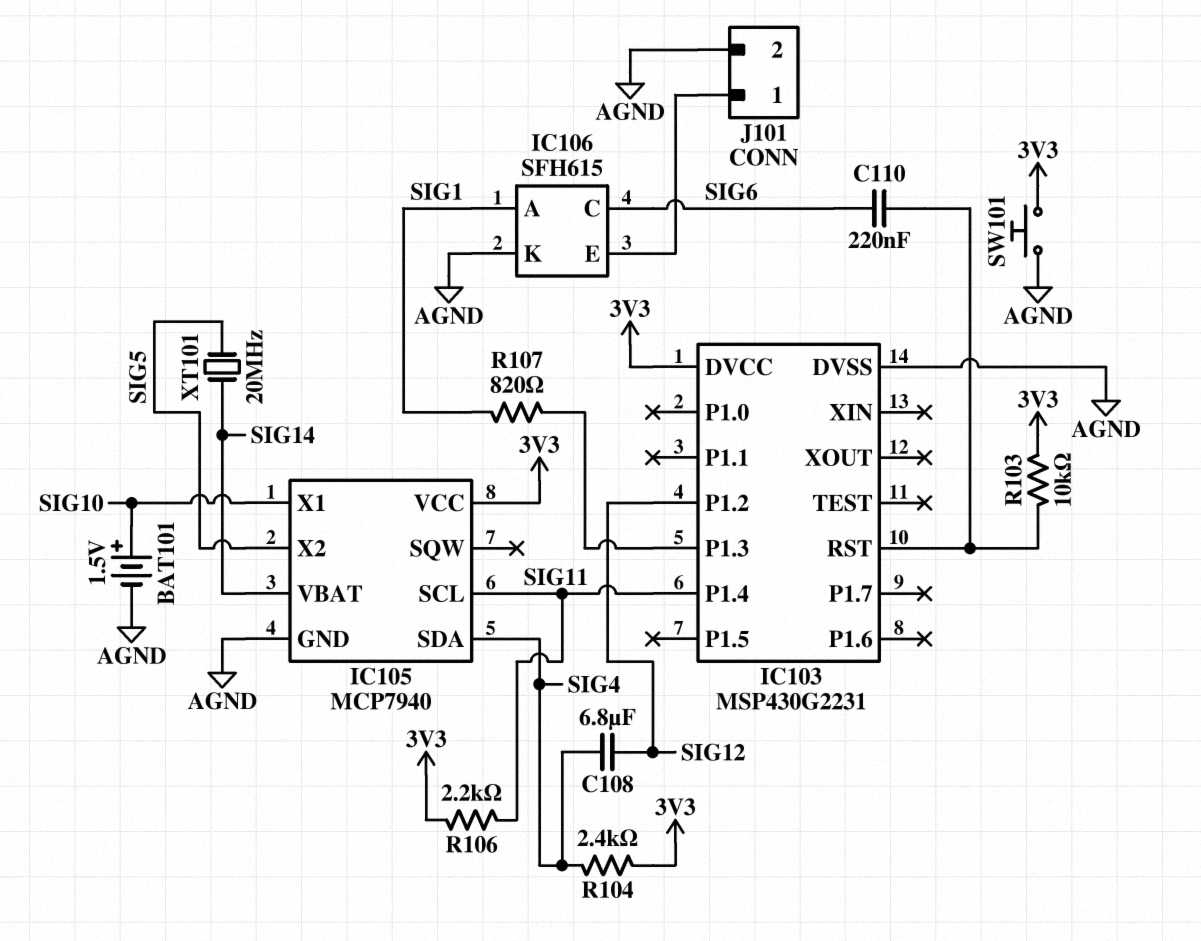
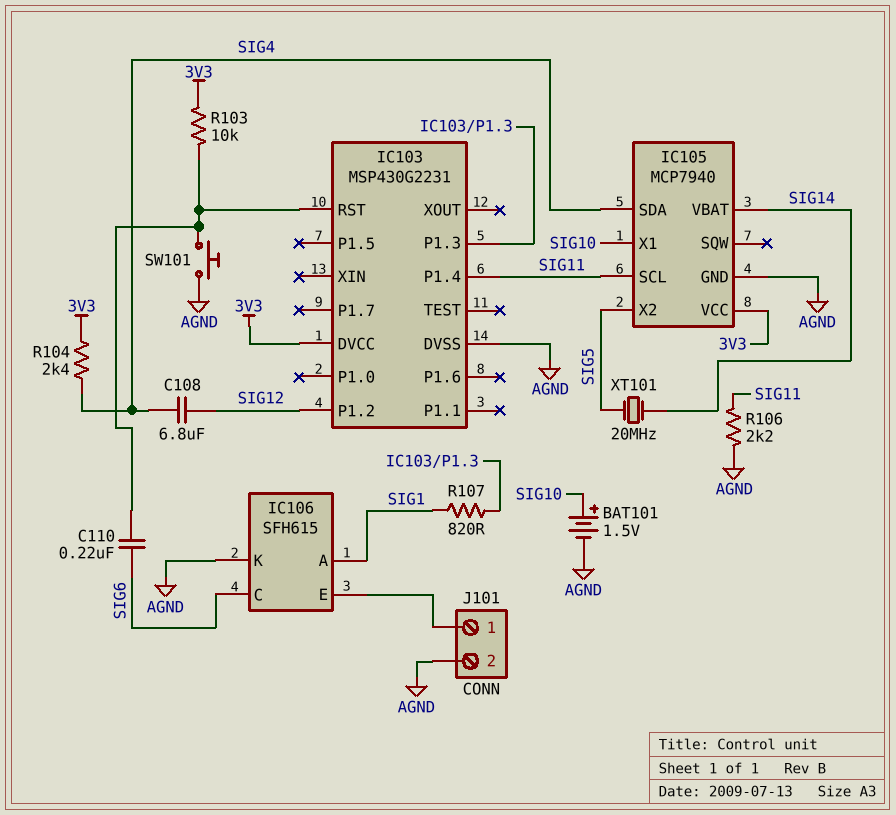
R106: 2.2k (3V3, SIG11) -> 2.2k (AGND, SIG11)
SW101: button (3V3, AGND) -> button (AGND, IC103/RST)

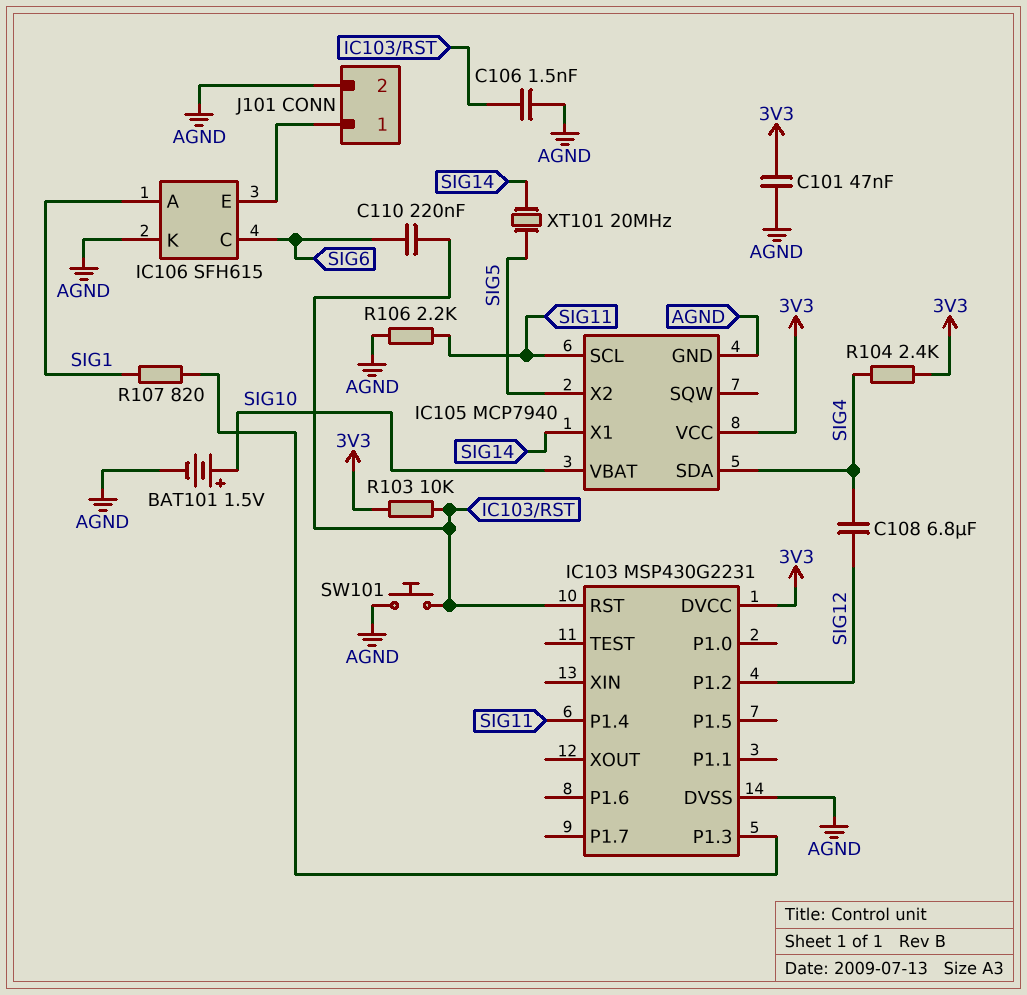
C101: none -> 47nF (3V3, AGND)
C106: none -> 1.5nF (AGND, IC103/RST)
IC105 pin VBAT: SIG14 -> SIG10
IC105 pin X1: SIG10 -> SIG14

